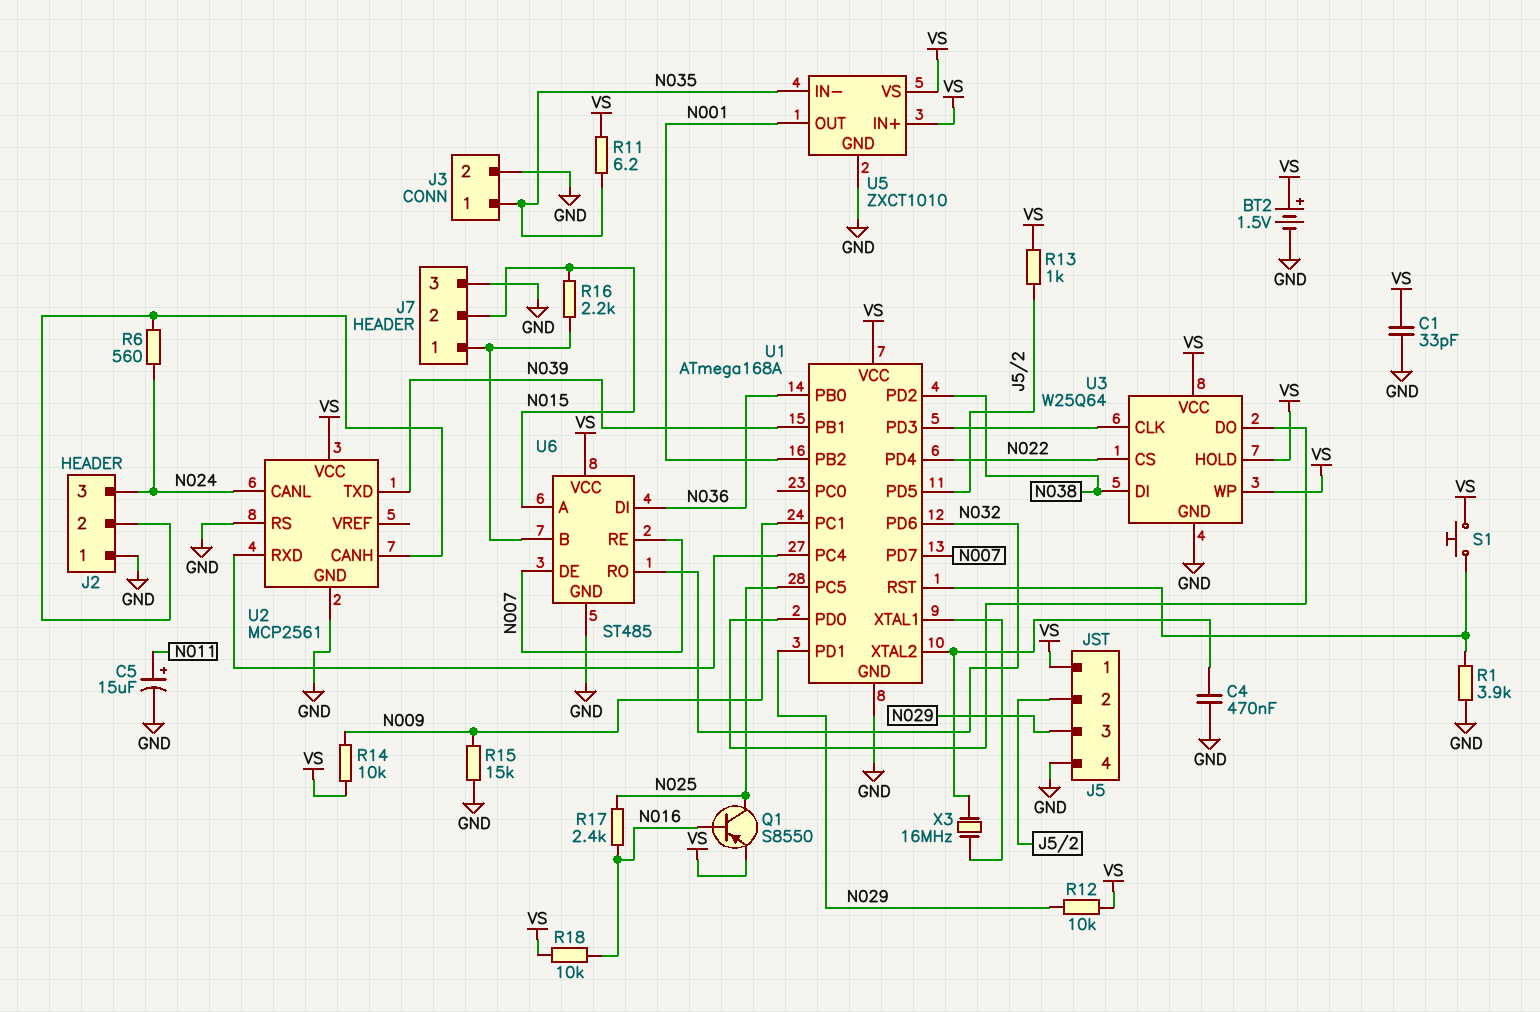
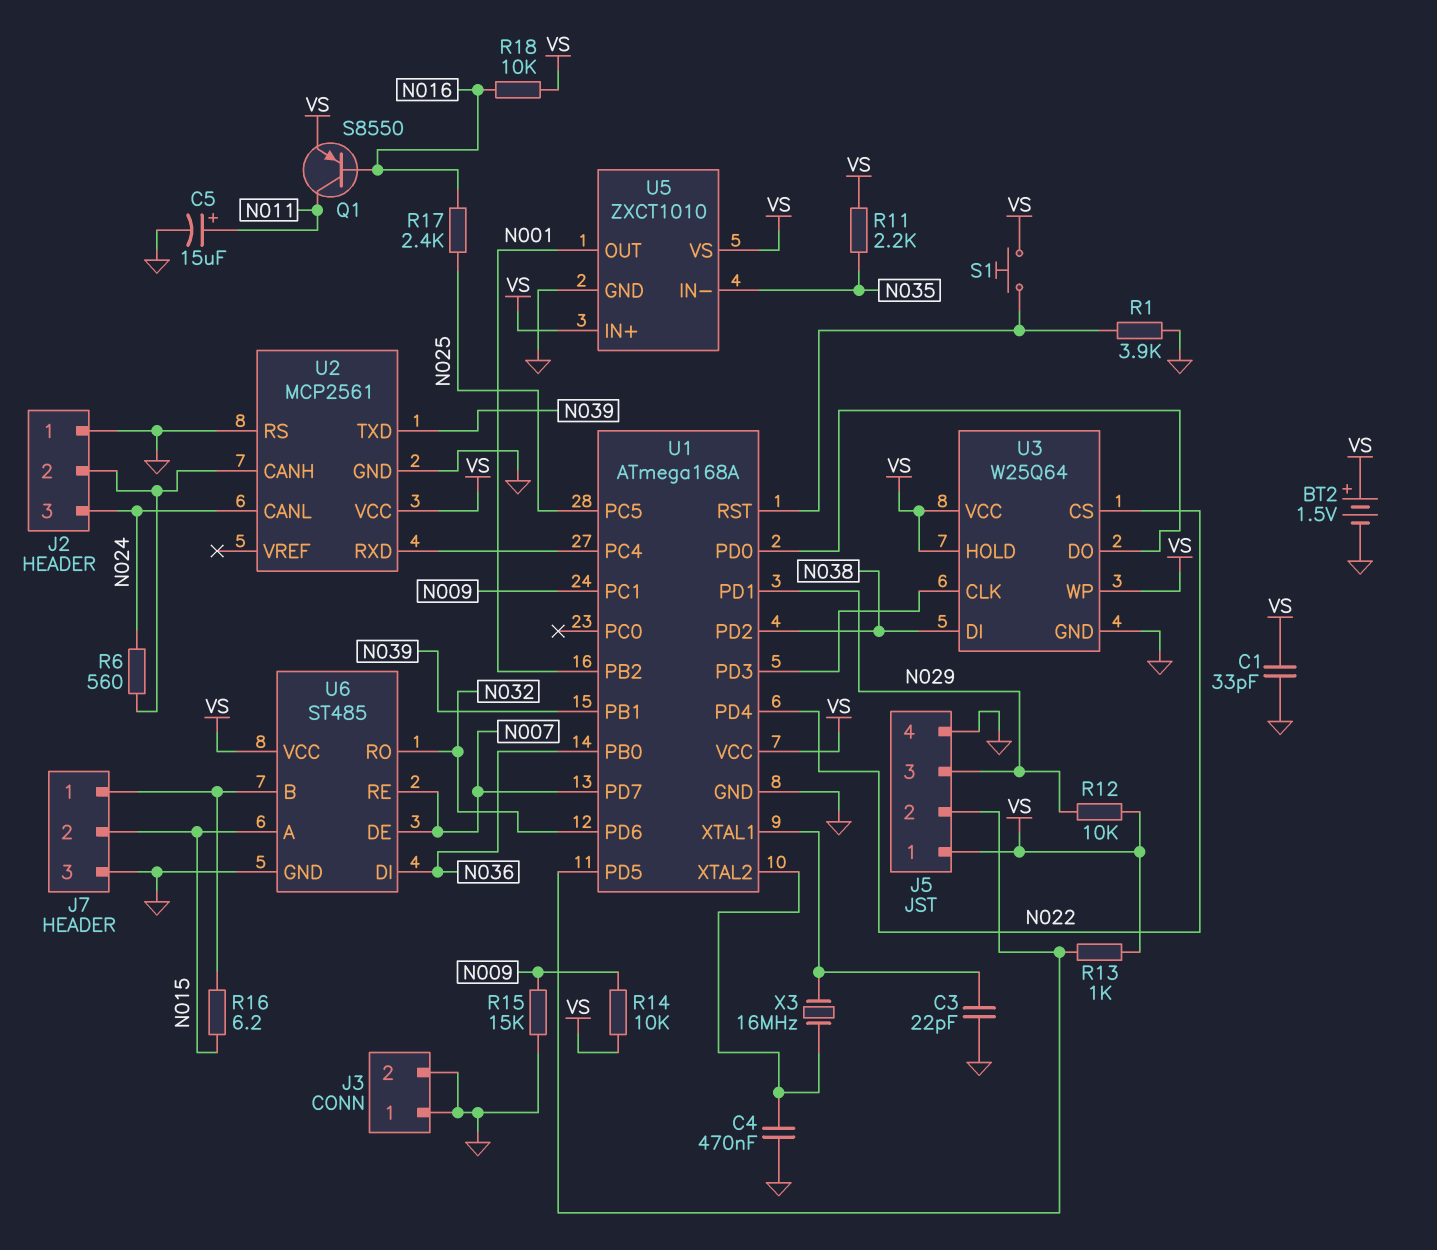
C3: none -> 22pF (GND, U1/XTAL1)
J3 pin 1: N035 -> GND
Q1: PNP S8550 (B N016, C N025, E VS) -> PNP S8550 (B N016, C N011, E VS)
R11: 6.2 (N035, VS) -> 2.2k (N035, VS)
R16: 2.2k (J7/1, N015) -> 6.2 (J7/1, N015)

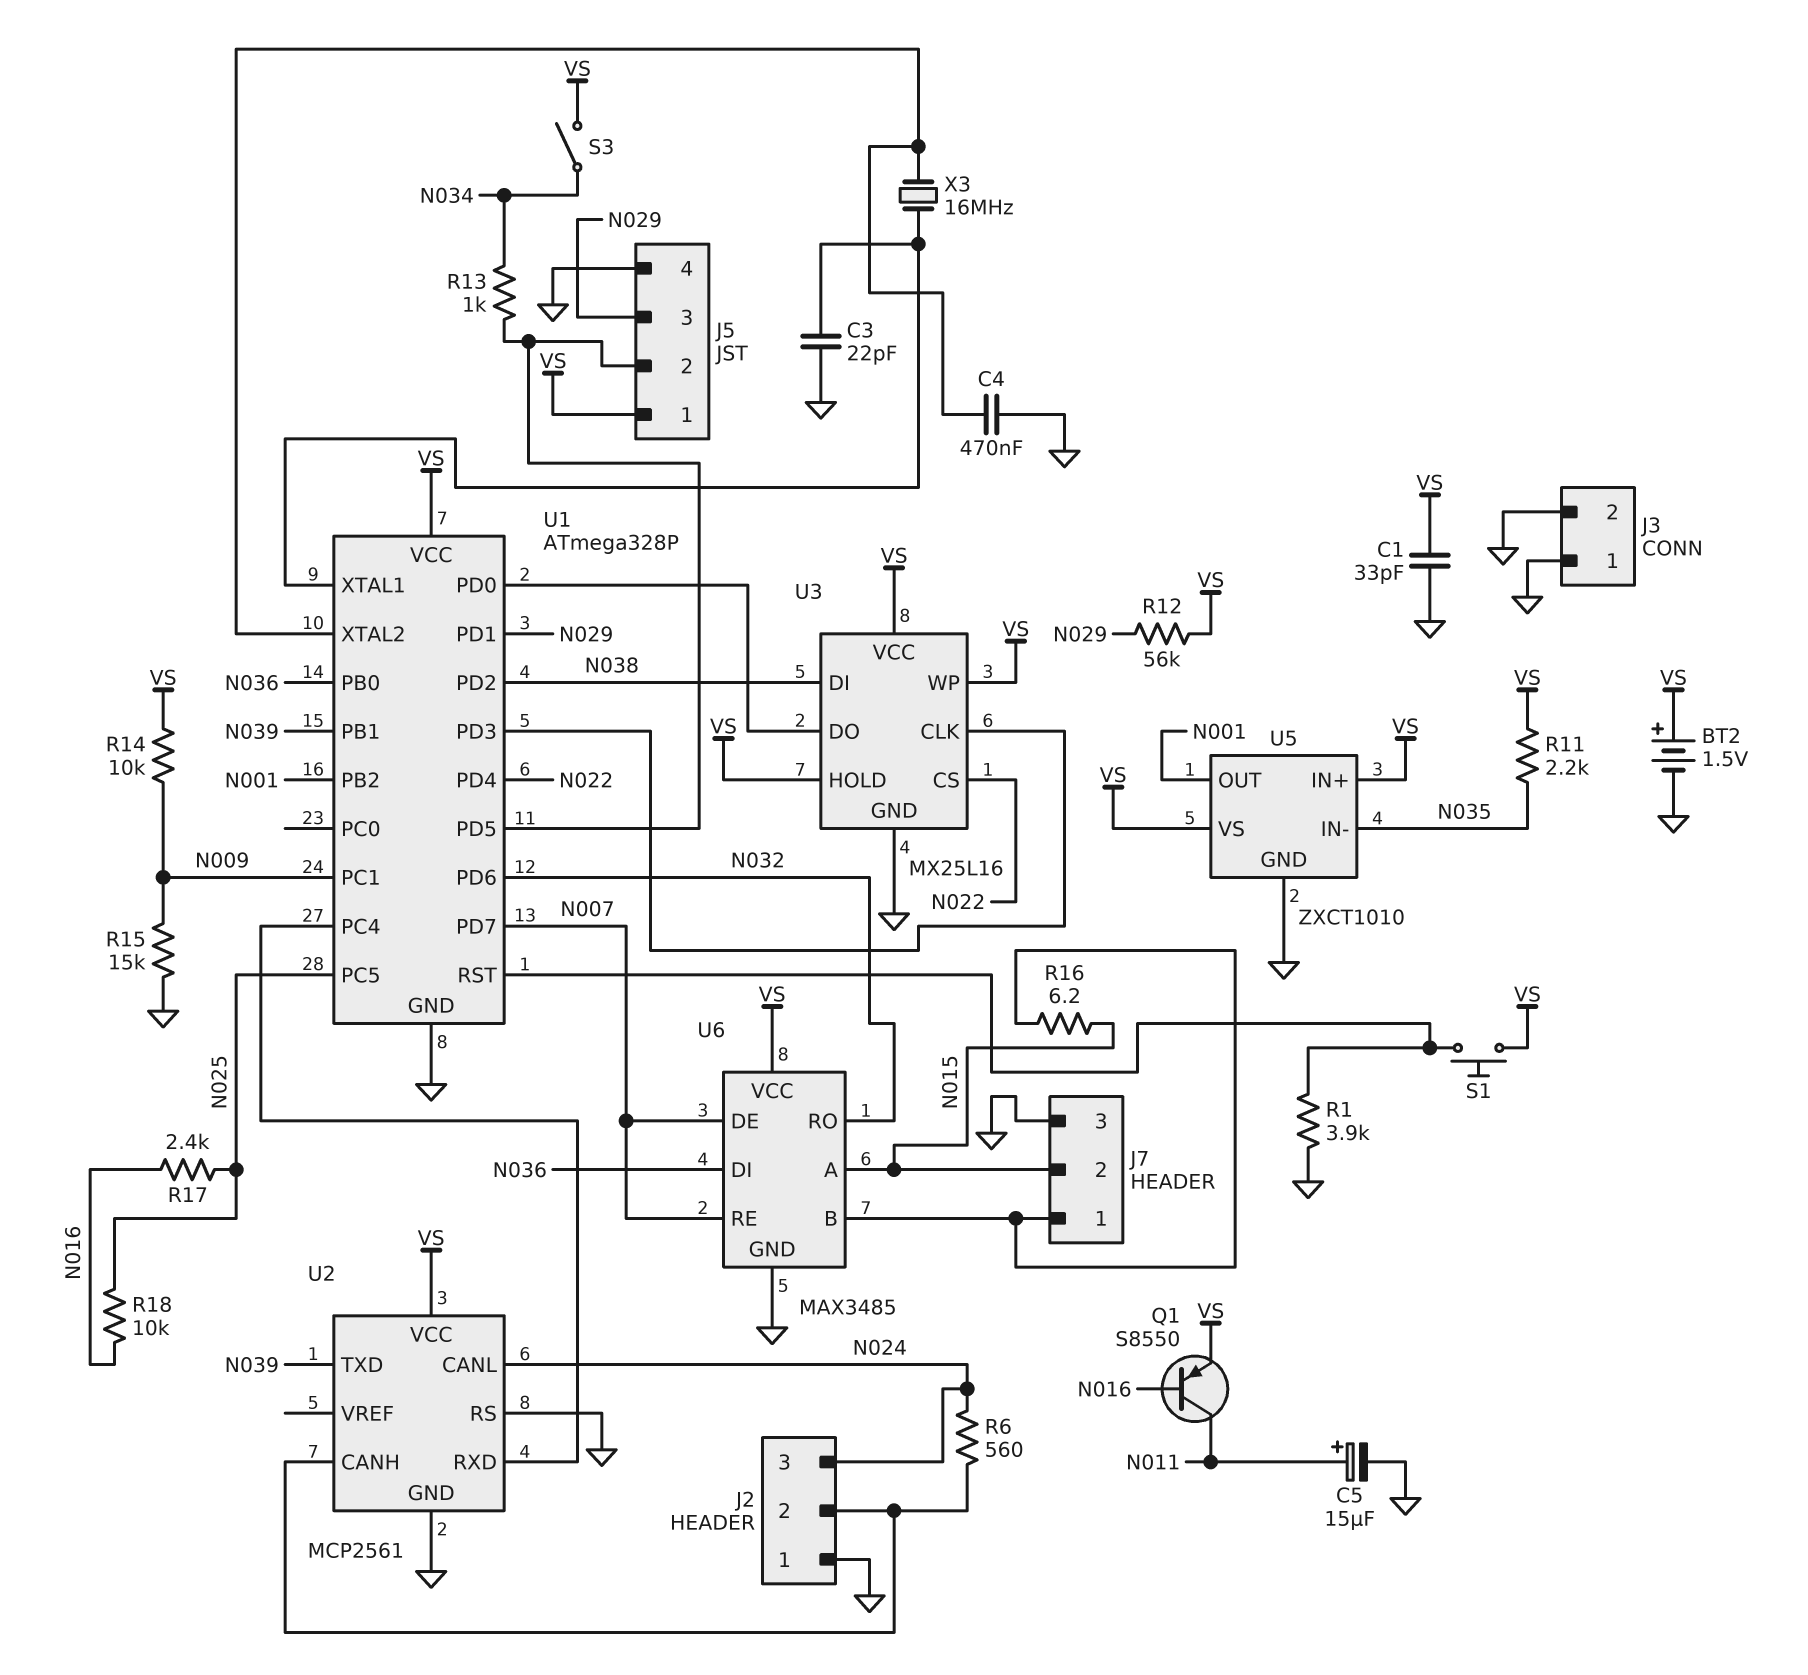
R12: 10k (N029, VS) -> 56k (N029, VS)
R13: 1k (J5/2, VS) -> 1k (J5/2, N034)
R18: 10k (N016, VS) -> 10k (N016, N025)
S3: none -> switch (N034, VS)
U1: ATmega168A -> ATmega328P
U3: W25Q64 -> MX25L16
U6: ST485 -> MAX3485

